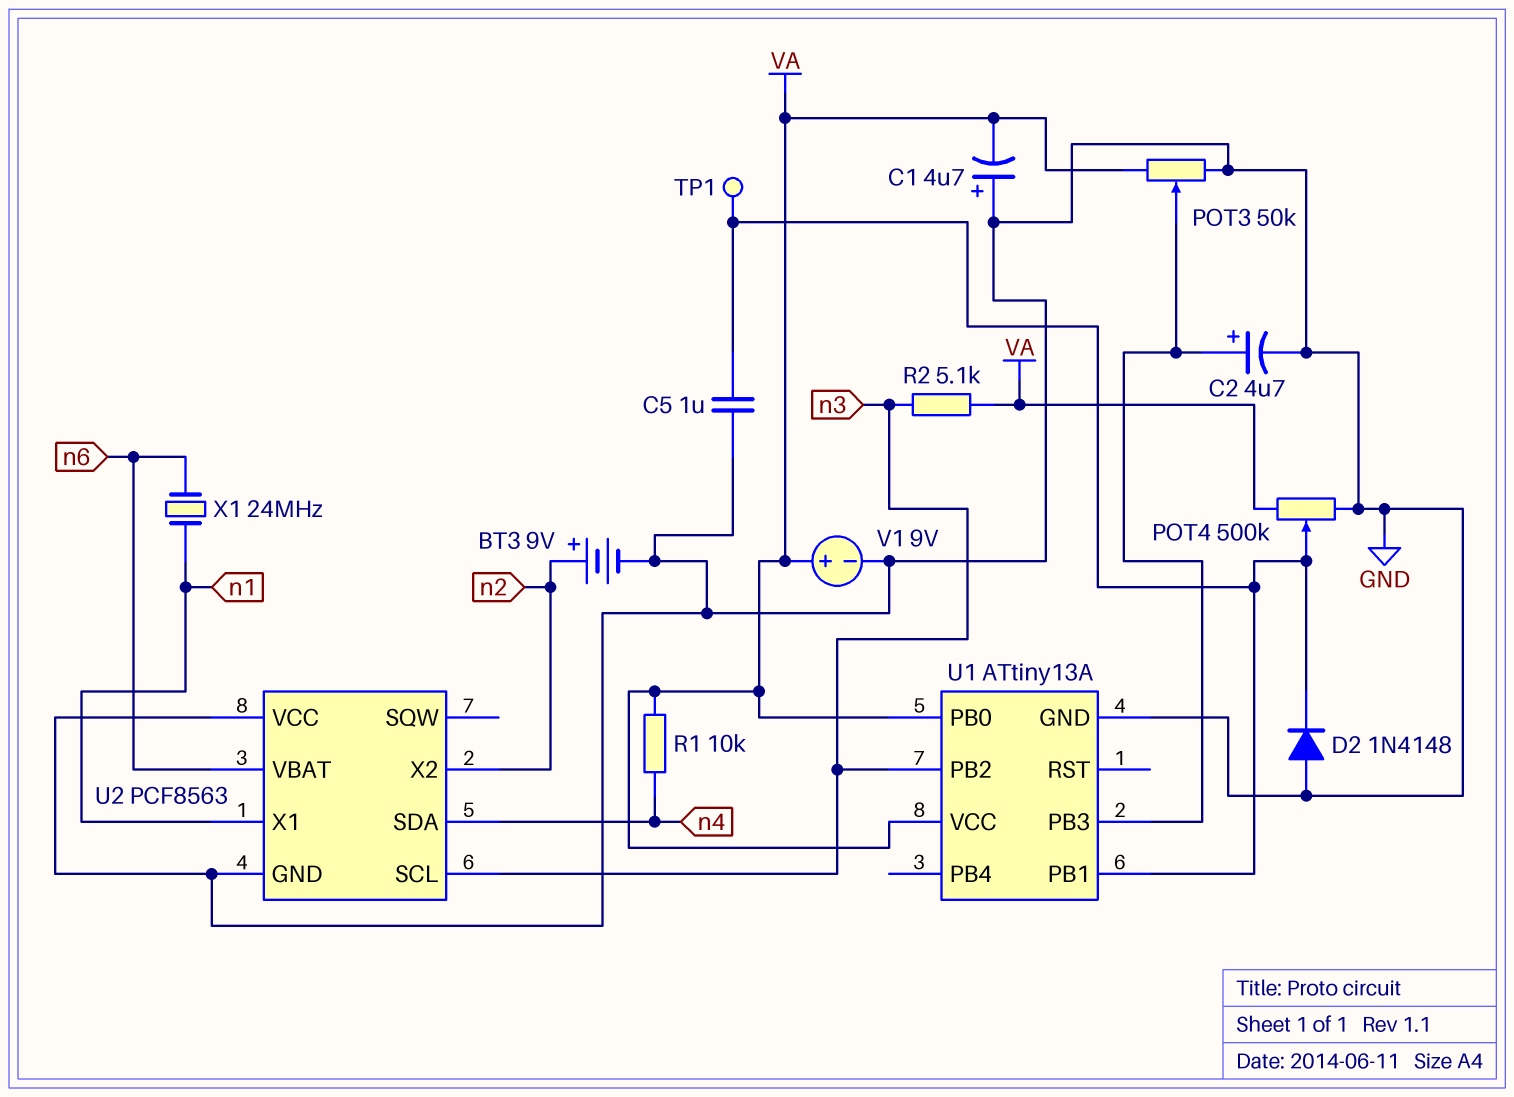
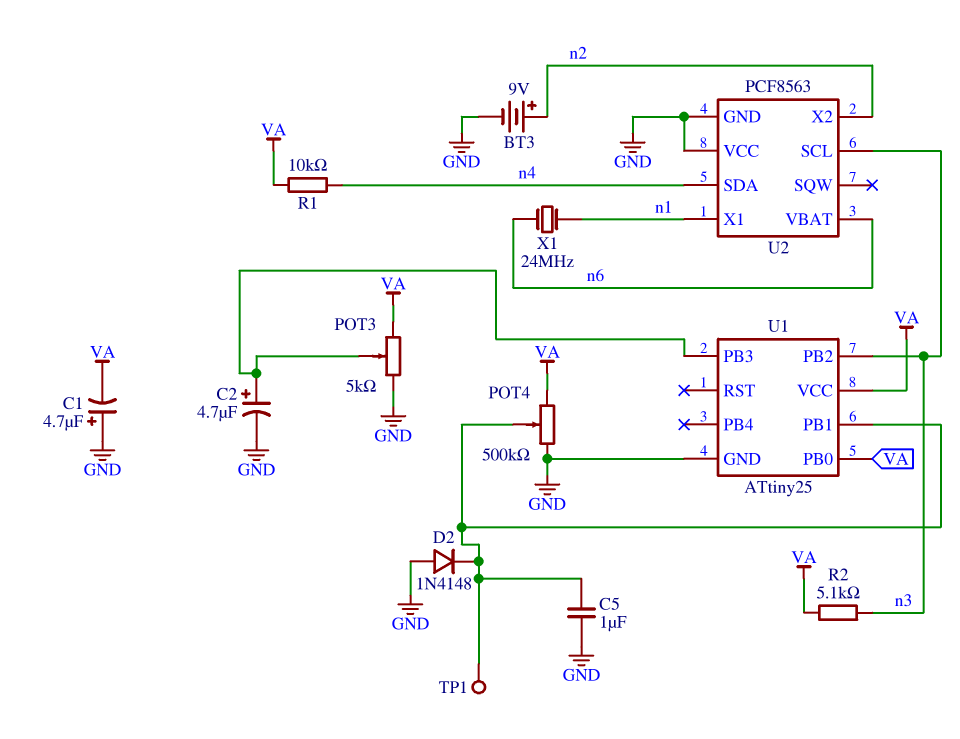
POT3: 50k (GND, VA, wiper U1/PB3) -> 5k (GND, VA, wiper U1/PB3)
U1: ATtiny13A -> ATtiny25
V1: 9V (plus VA, minus GND) -> none

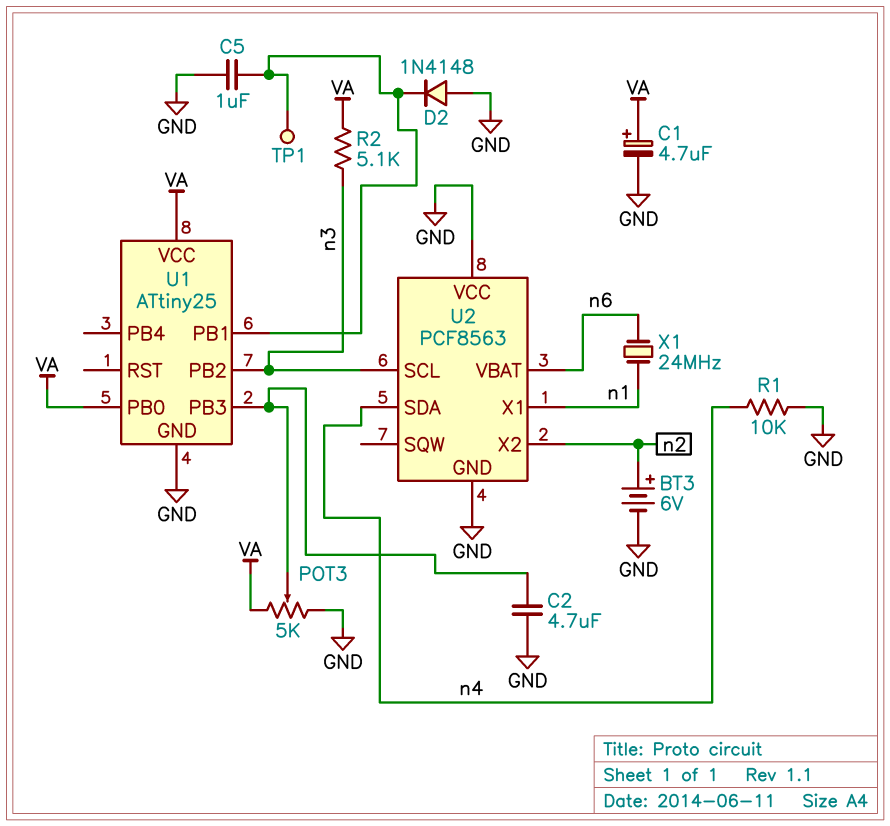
BT3: 9V (plus n2, minus GND) -> 6V (plus n2, minus GND)
C1: 4.7uF (plus GND, minus VA) -> 4.7uF (plus VA, minus GND)
C2: 4.7uF (plus U1/PB3, minus GND) -> 4.7uF (GND, U1/PB3)
POT4: 500k (GND, VA, wiper U1/PB1) -> none
R1: 10k (VA, n4) -> 10k (GND, n4)

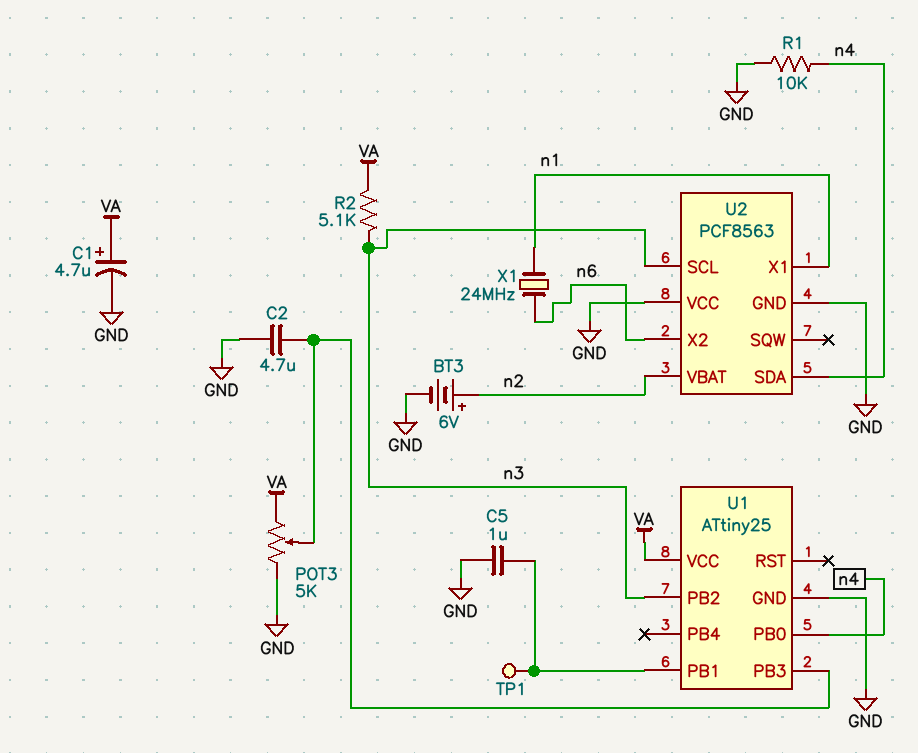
D2: diode 1N4148 (A GND, K U1/PB1) -> none
U1 pin PB0: VA -> n4
U2 pin VBAT: n6 -> n2
U2 pin X2: n2 -> n6

